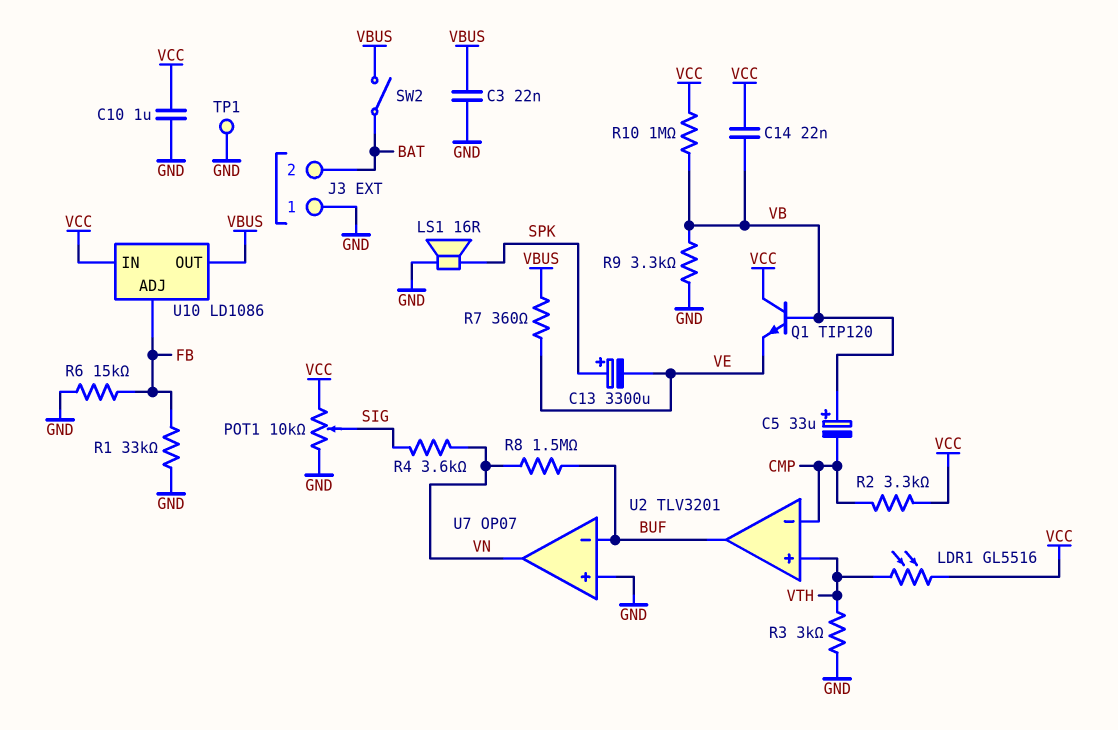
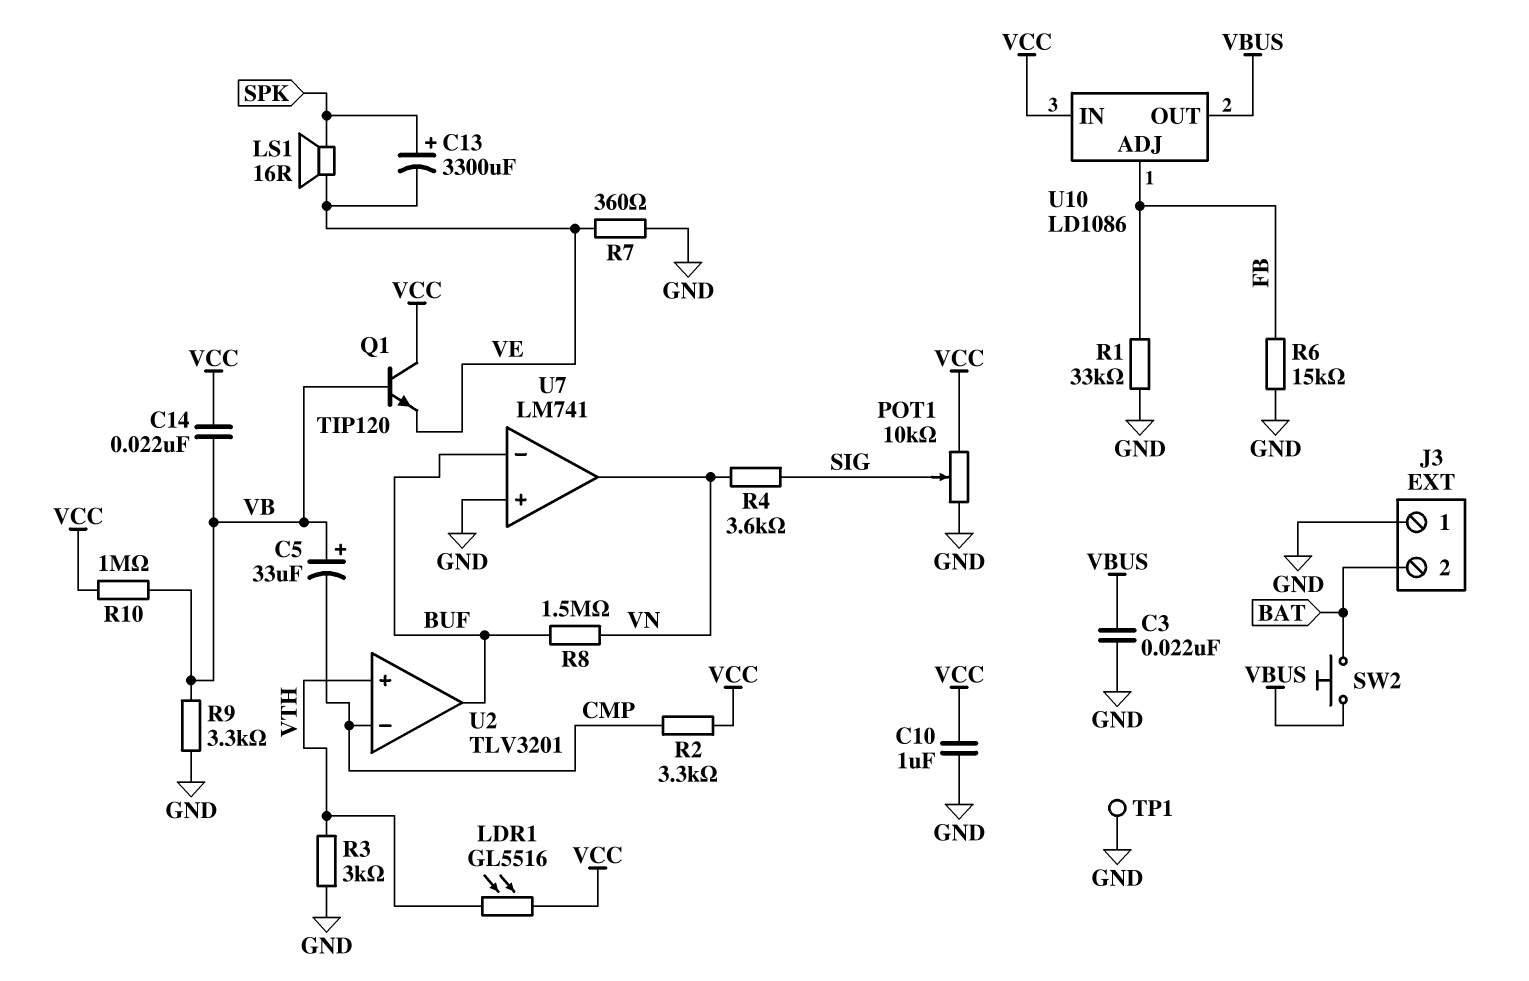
LS1: speaker 16R (GND, SPK) -> speaker 16R (SPK, VE)
R7: 360 (VBUS, VE) -> 360 (GND, VE)
SW2: switch (BAT, VBUS) -> button (BAT, VBUS)
U7: OP07 -> LM741

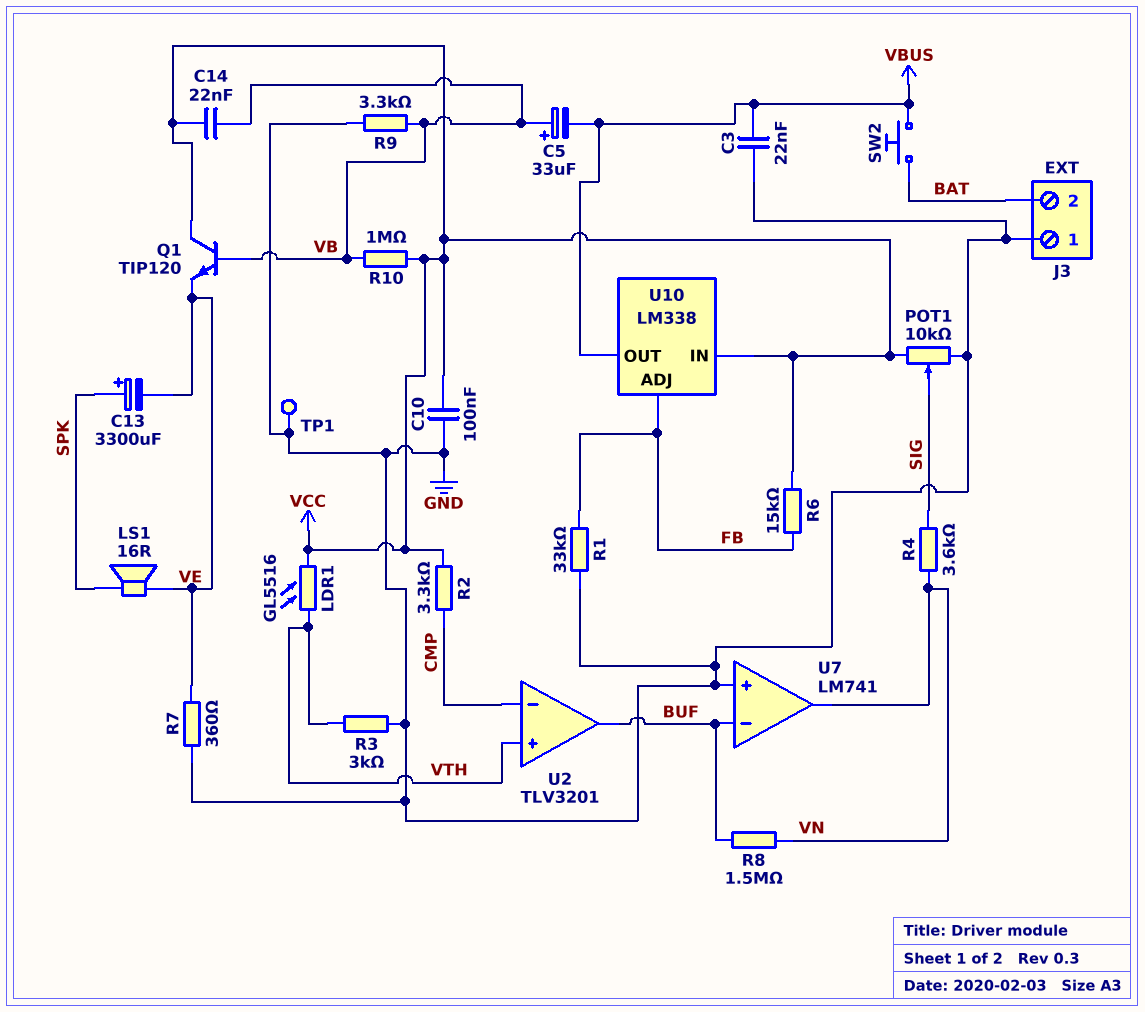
C5: 33uF (plus VB, minus CMP) -> 33uF (plus VB, minus VBUS)
C10: 1uF (GND, VCC) -> 100nF (GND, VCC)
R6: 15k (FB, GND) -> 15k (FB, VCC)
U10: LD1086 -> LM338

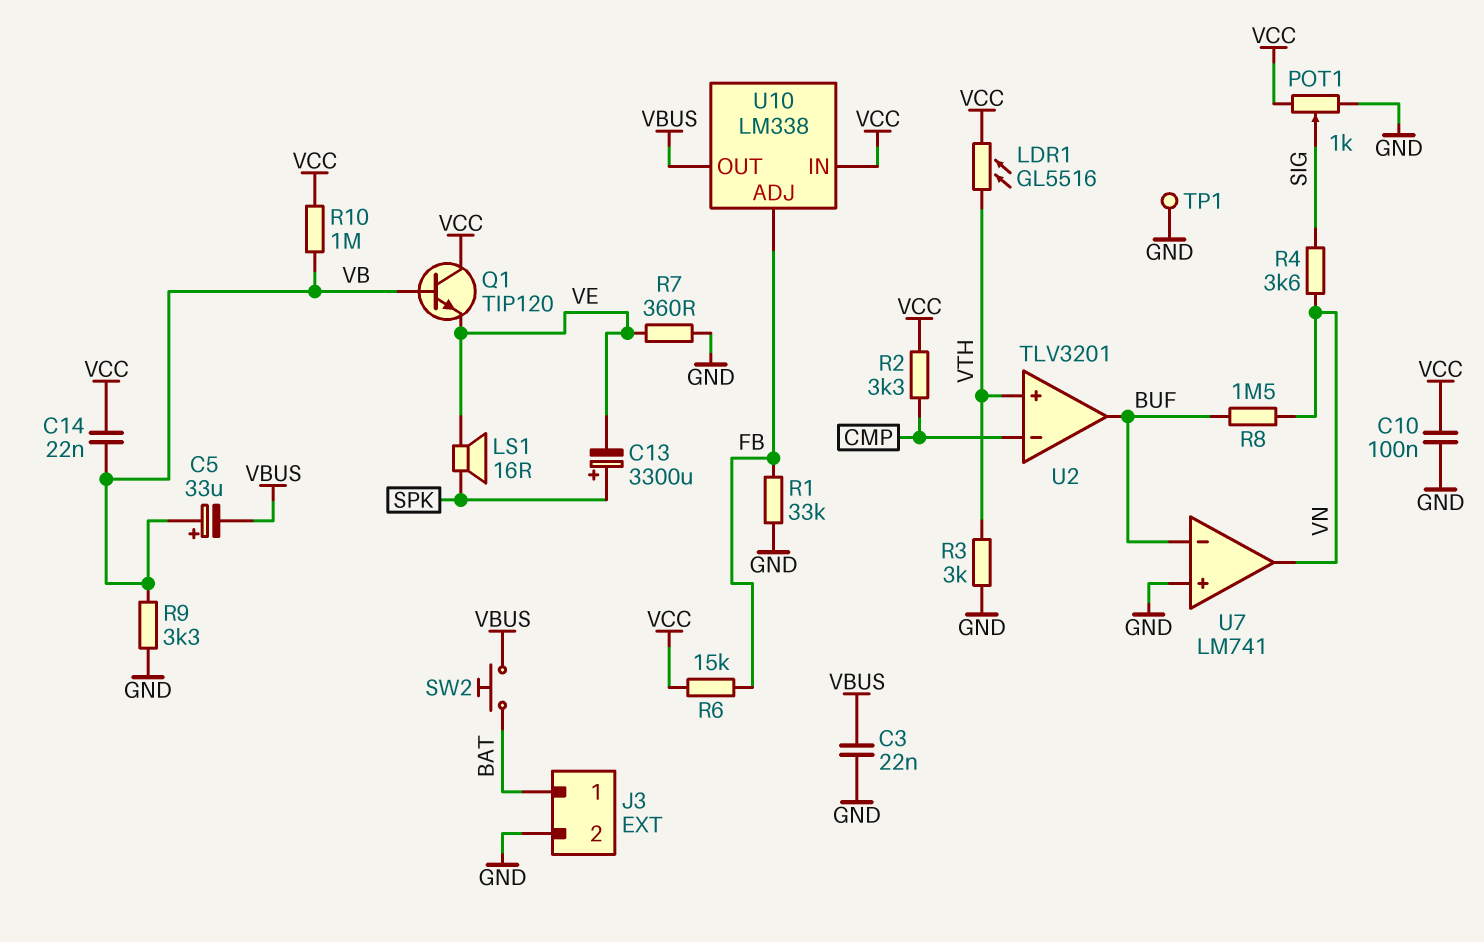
J3 pin 1: GND -> BAT
J3 pin 2: BAT -> GND
POT1: 10k (GND, VCC, wiper SIG) -> 1k (GND, VCC, wiper SIG)

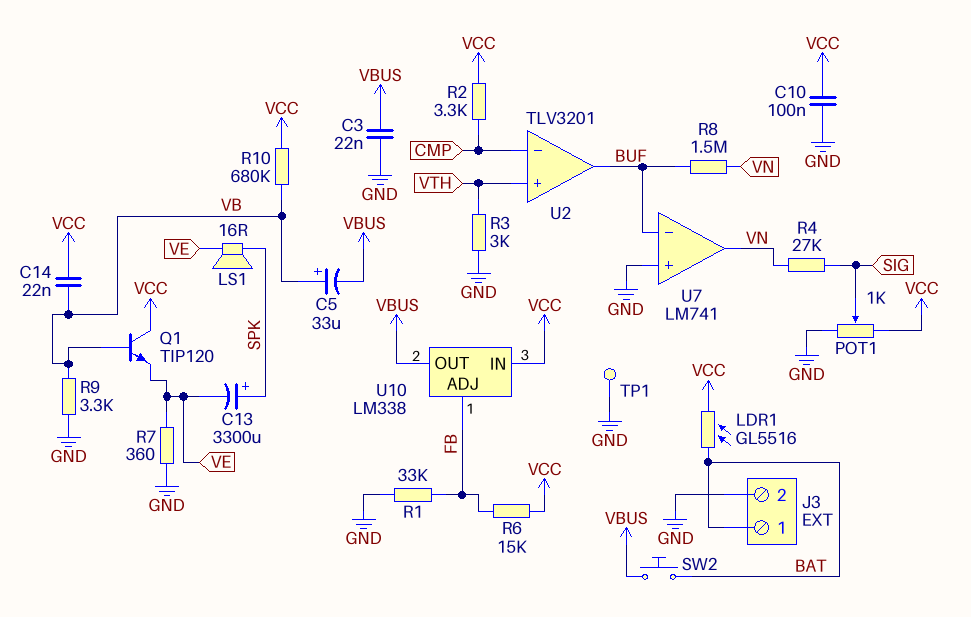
LDR1: GL5516 (VCC, VTH) -> GL5516 (BAT, VCC)
R4: 3.6k (SIG, VN) -> 27k (SIG, VN)
R10: 1M (VB, VCC) -> 680k (VB, VCC)

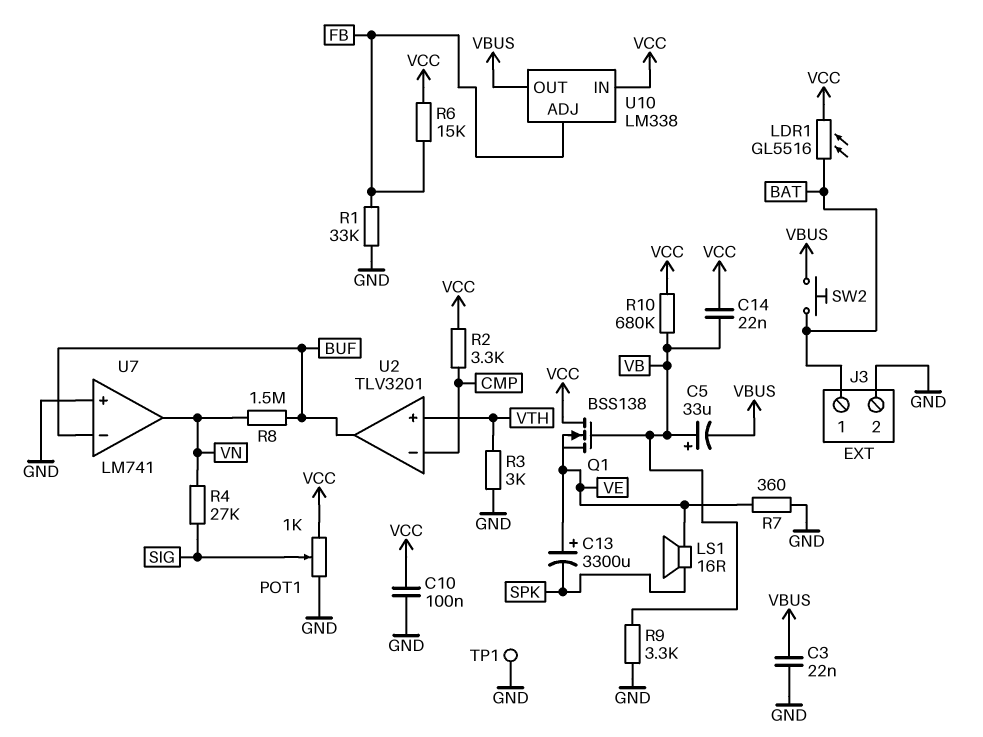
C13: 3300uF (plus SPK, minus VE) -> 3300uF (plus VE, minus SPK)
Q1: NPN TIP120 (B VB, C VCC, E VE) -> NMOS BSS138 (G VB, D VCC, S VE)

